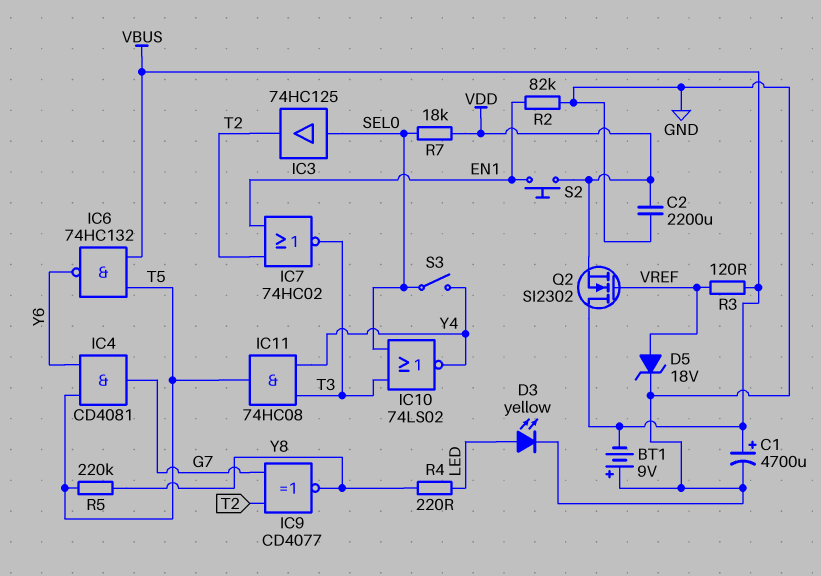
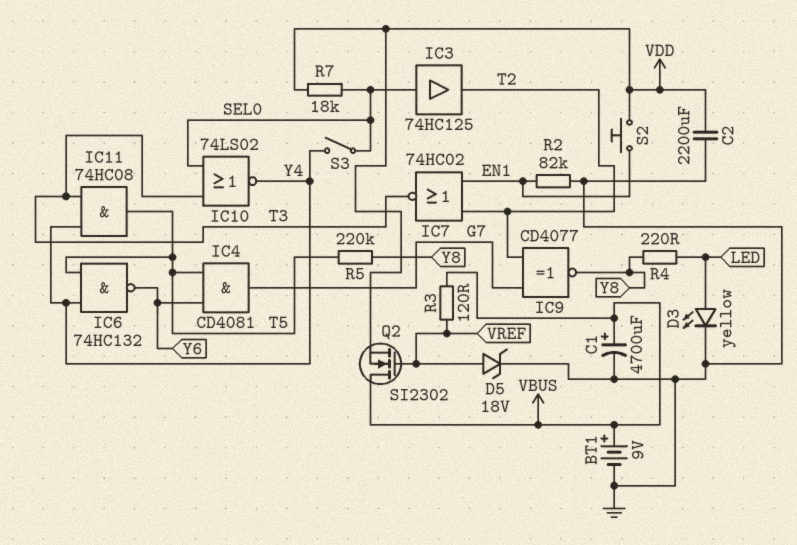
BT1: 9V (plus GND, minus VBUS) -> 9V (plus VBUS, minus GND)
IC6: NAND 74HC132 (in T5, in VBUS, out Y6) -> NAND 74HC132 (in T5, in Y4, out Y6)

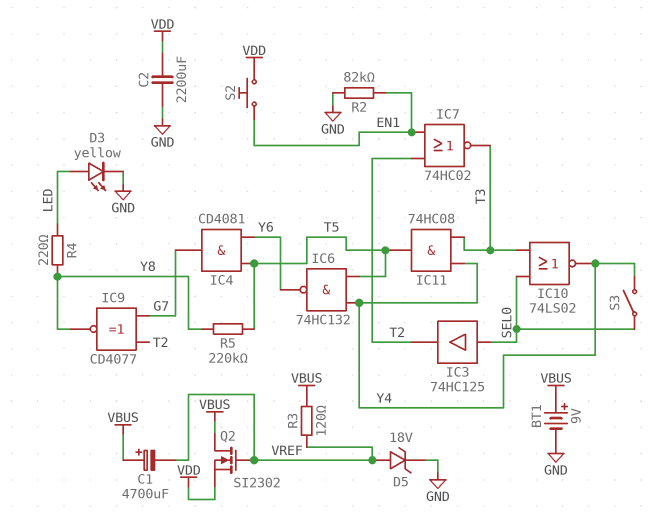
C1: 4700uF (plus VBUS, minus GND) -> 4700uF (plus VBUS, minus VREF)
R7: 18k (SEL0, VDD) -> none

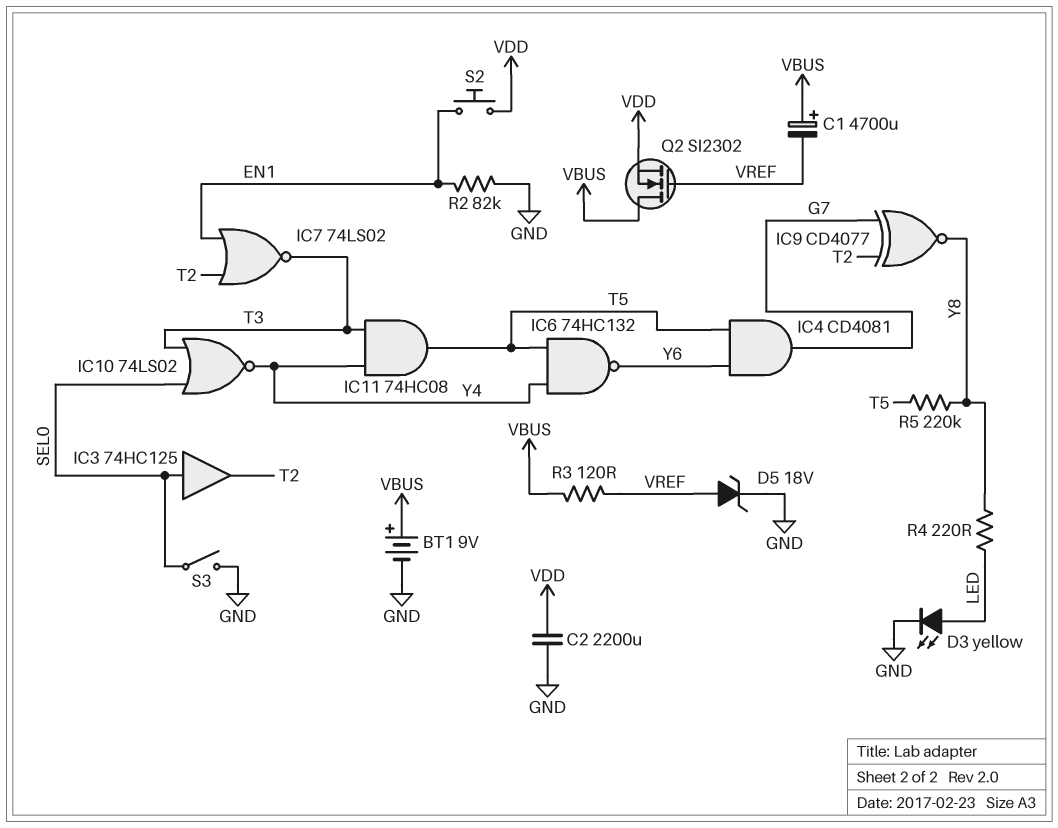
IC7: NOR 74HC02 (in EN1, in T2, out T3) -> NOR 74LS02 (in EN1, in T2, out T3)
S3: switch (SEL0, Y4) -> switch (GND, SEL0)

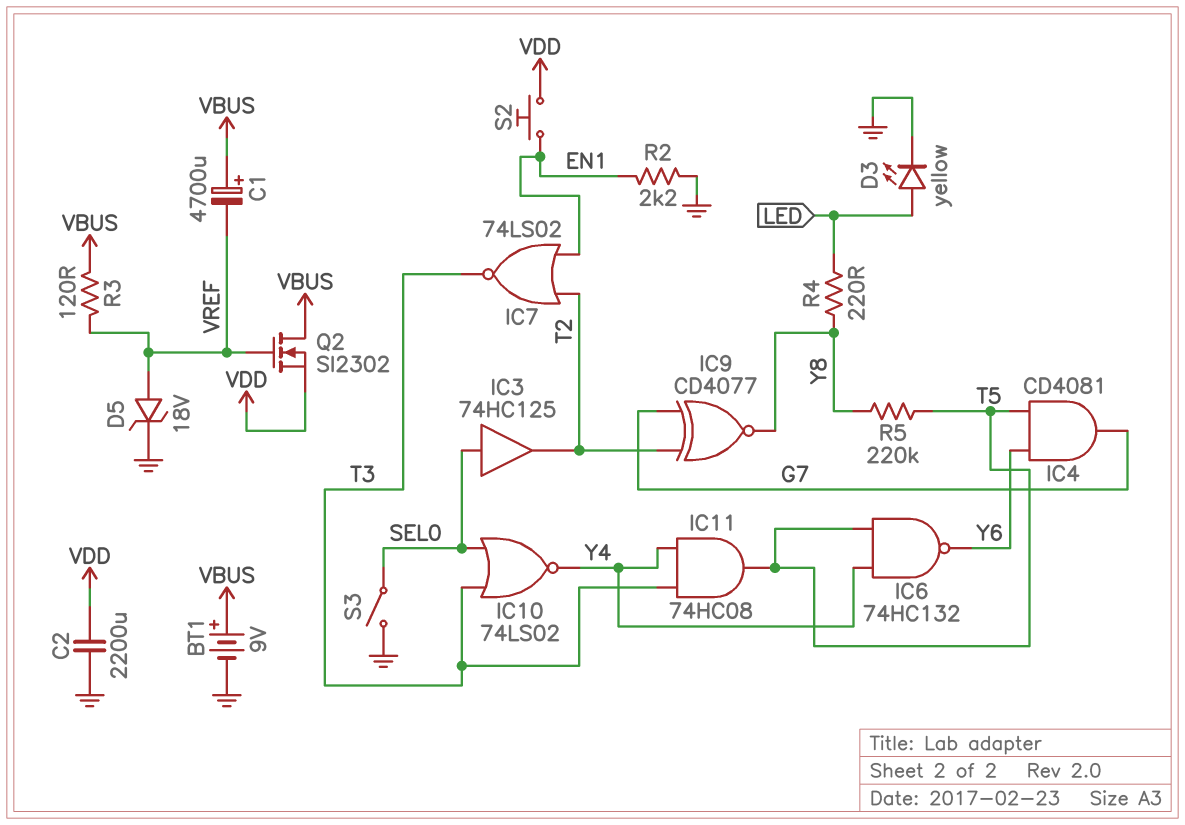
R2: 82k (EN1, GND) -> 2.2k (EN1, GND)

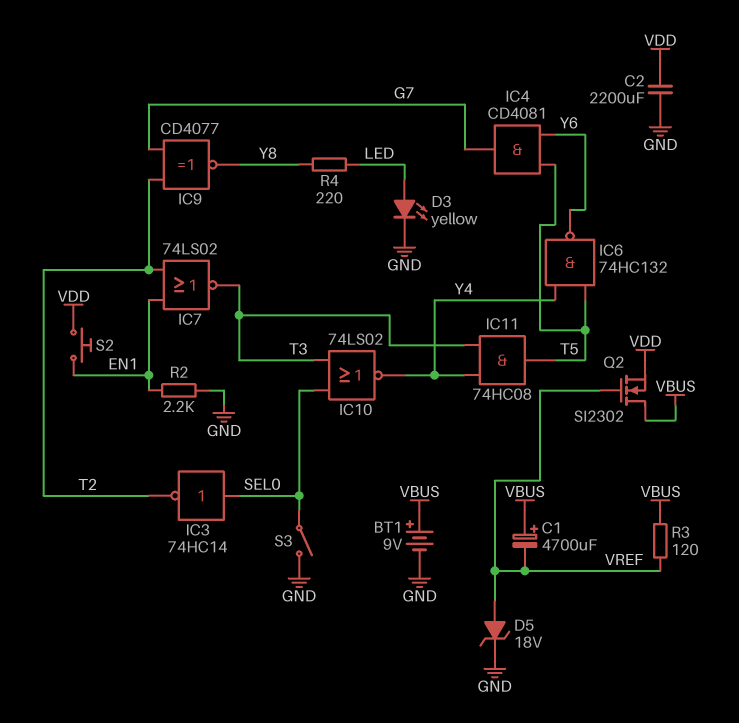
IC3: buffer 74HC125 (in SEL0, out T2) -> NOT 74HC14 (in SEL0, out T2)
R5: 220k (T5, Y8) -> none

